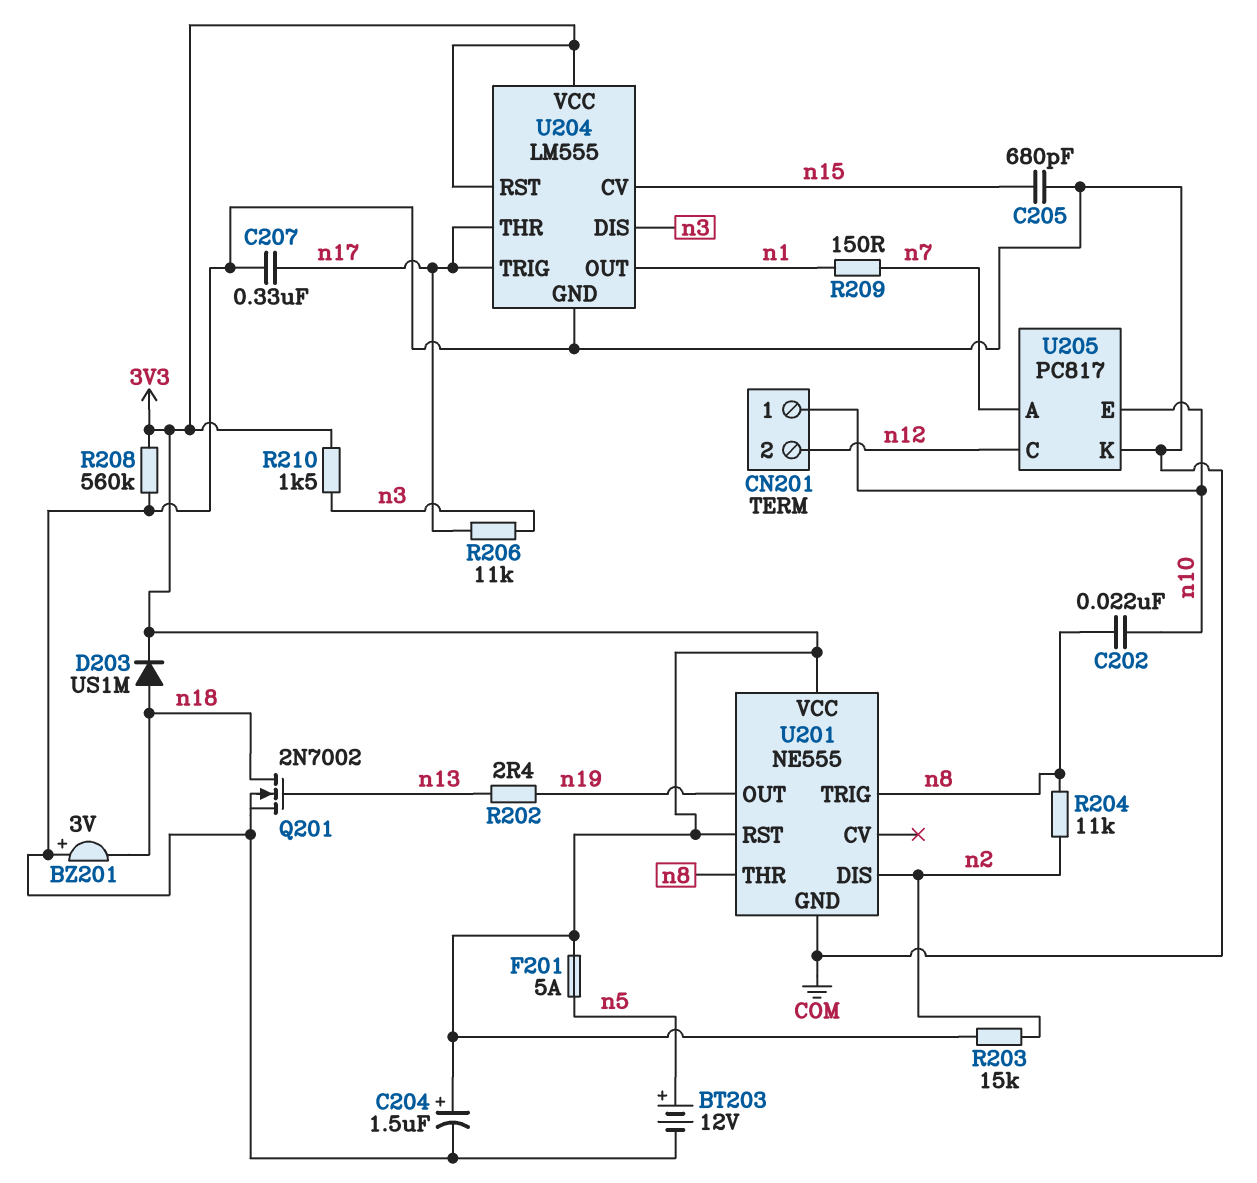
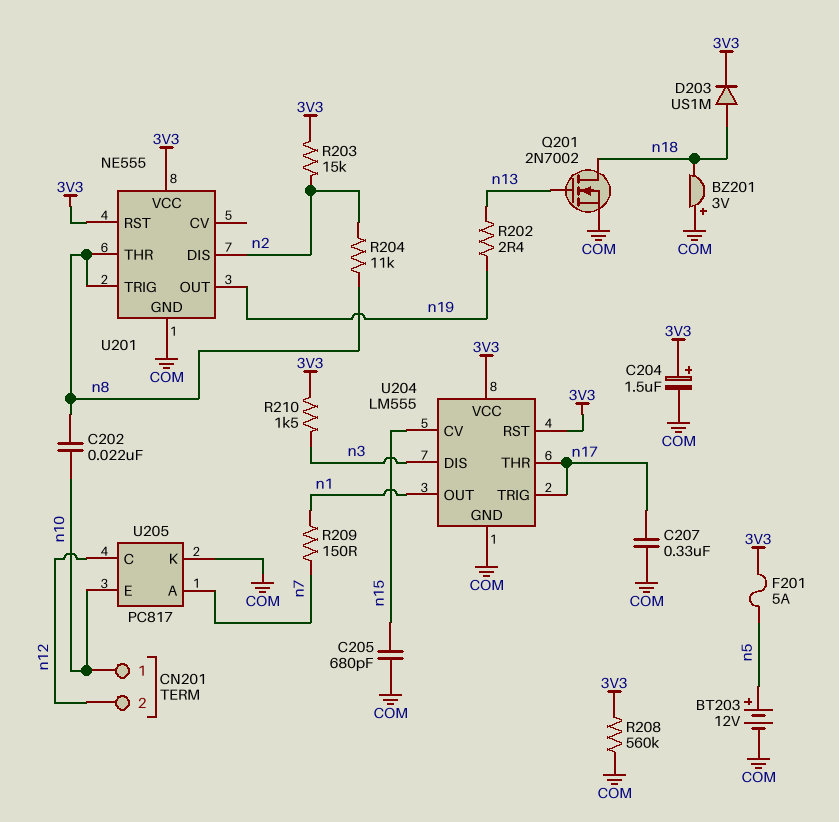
R206: 11k (n3, n17) -> none

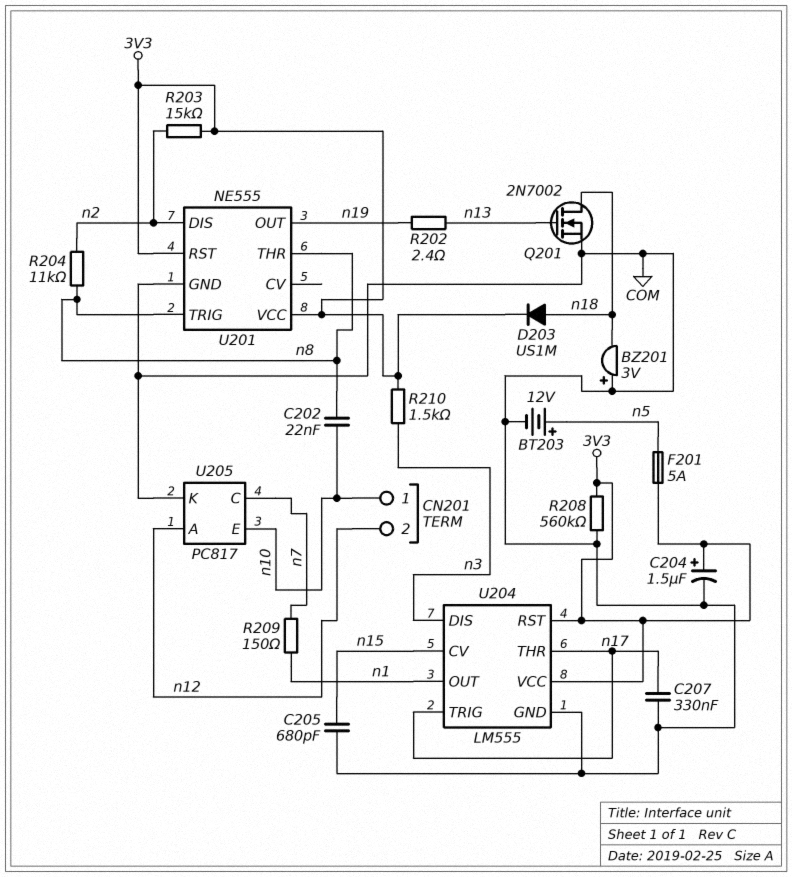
U205 pin A: n7 -> n12
U205 pin C: n12 -> n7

